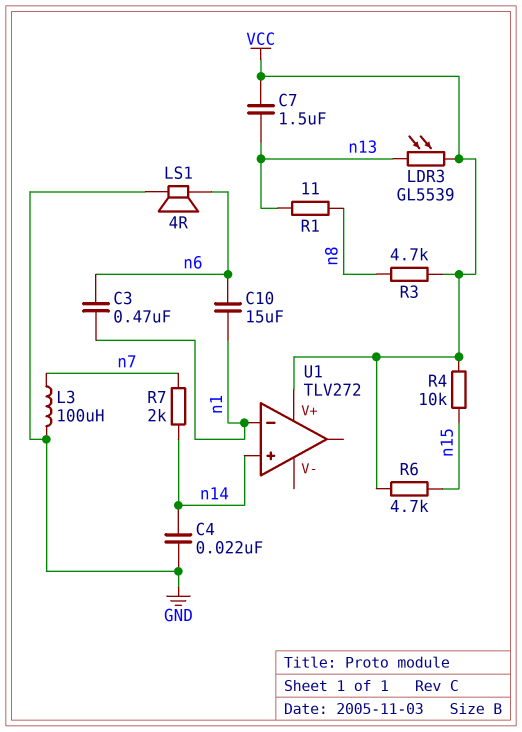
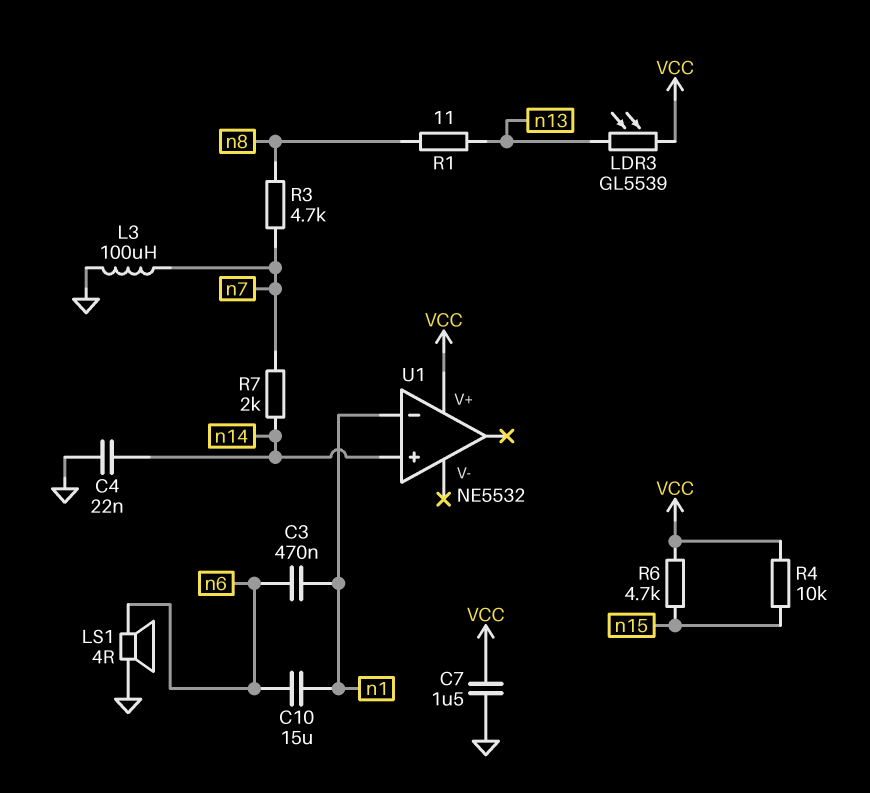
C7: 1.5uF (VCC, n13) -> 1.5uF (GND, VCC)
R3: 4.7k (VCC, n8) -> 4.7k (n7, n8)
U1: TLV272 -> NE5532

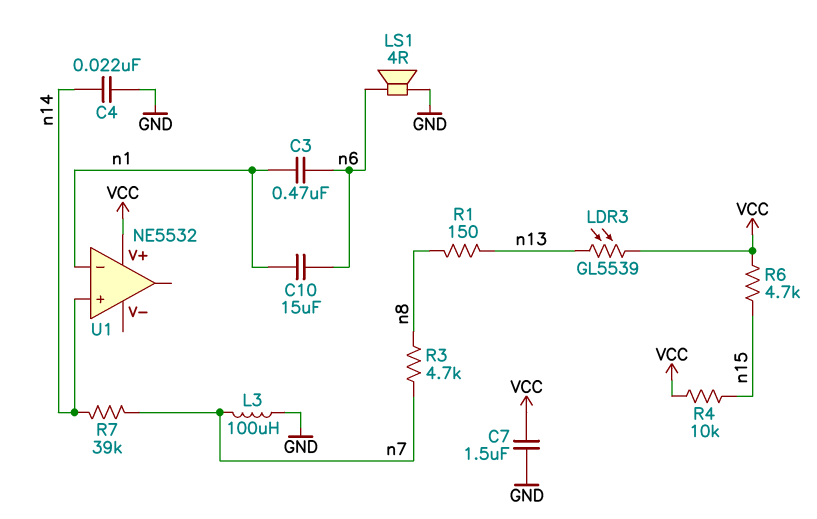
R1: 11 (n8, n13) -> 150 (n8, n13)
R7: 2k (n7, n14) -> 39k (n7, n14)

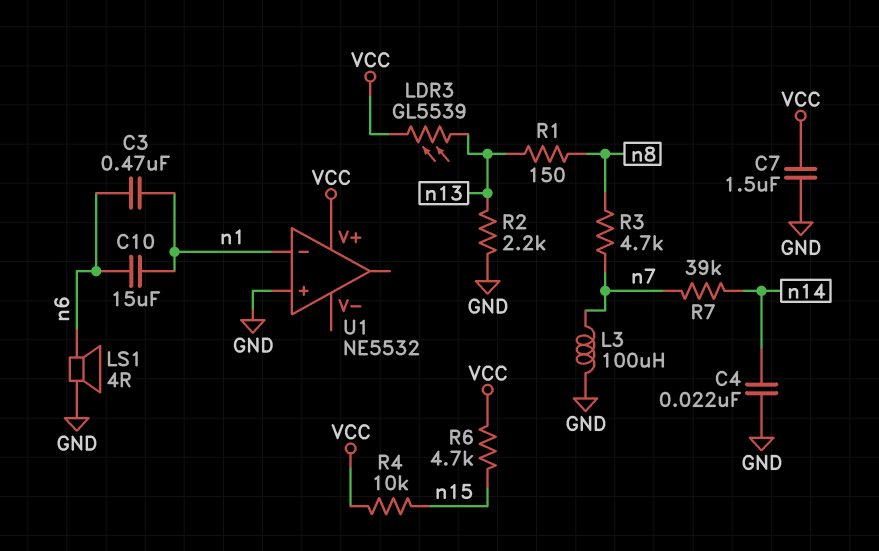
R2: none -> 2.2k (GND, n13)
U1 pin in+: n14 -> GND

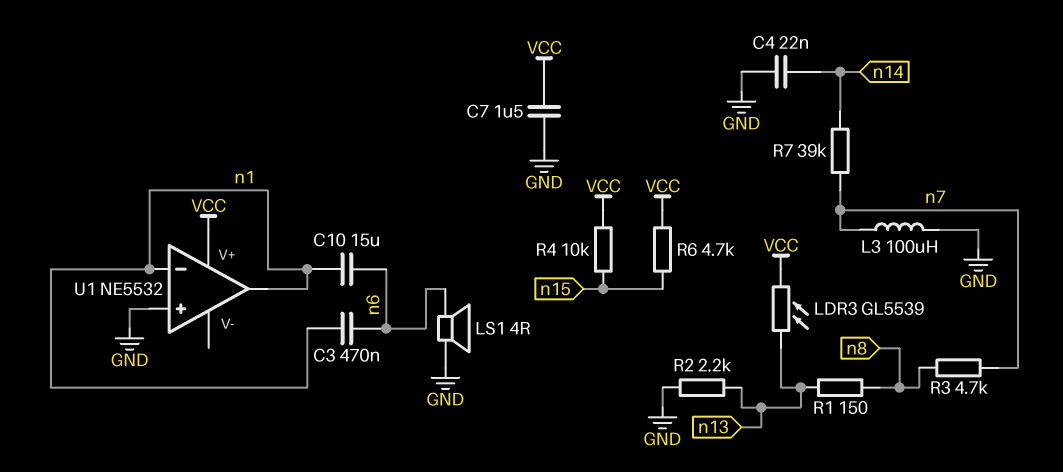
U1 pin out: none -> n1

